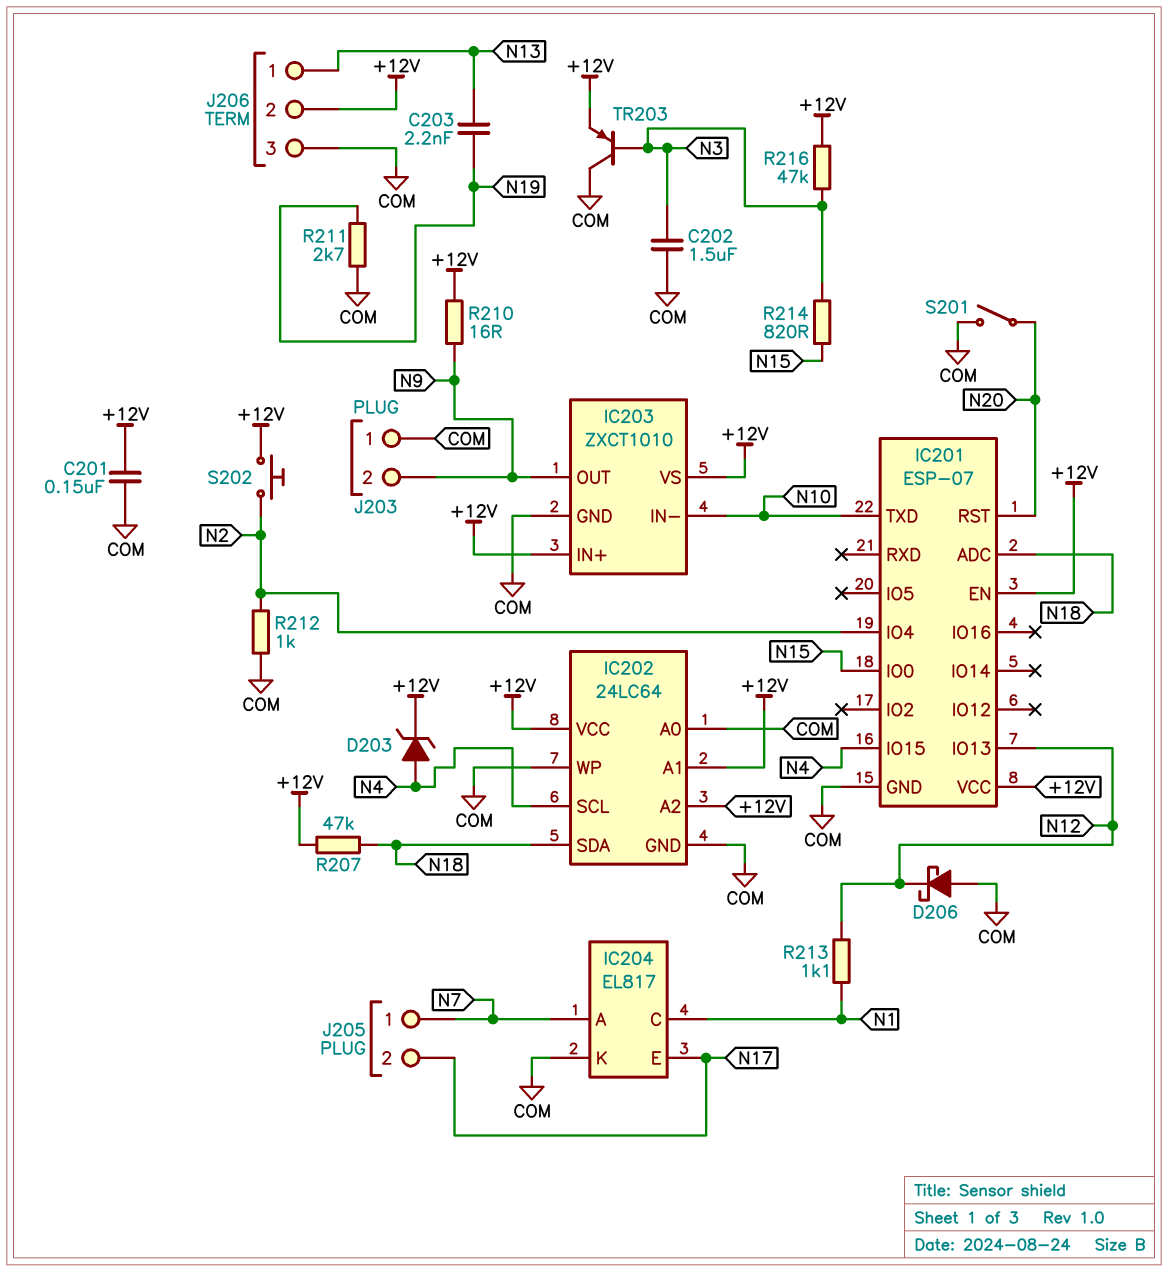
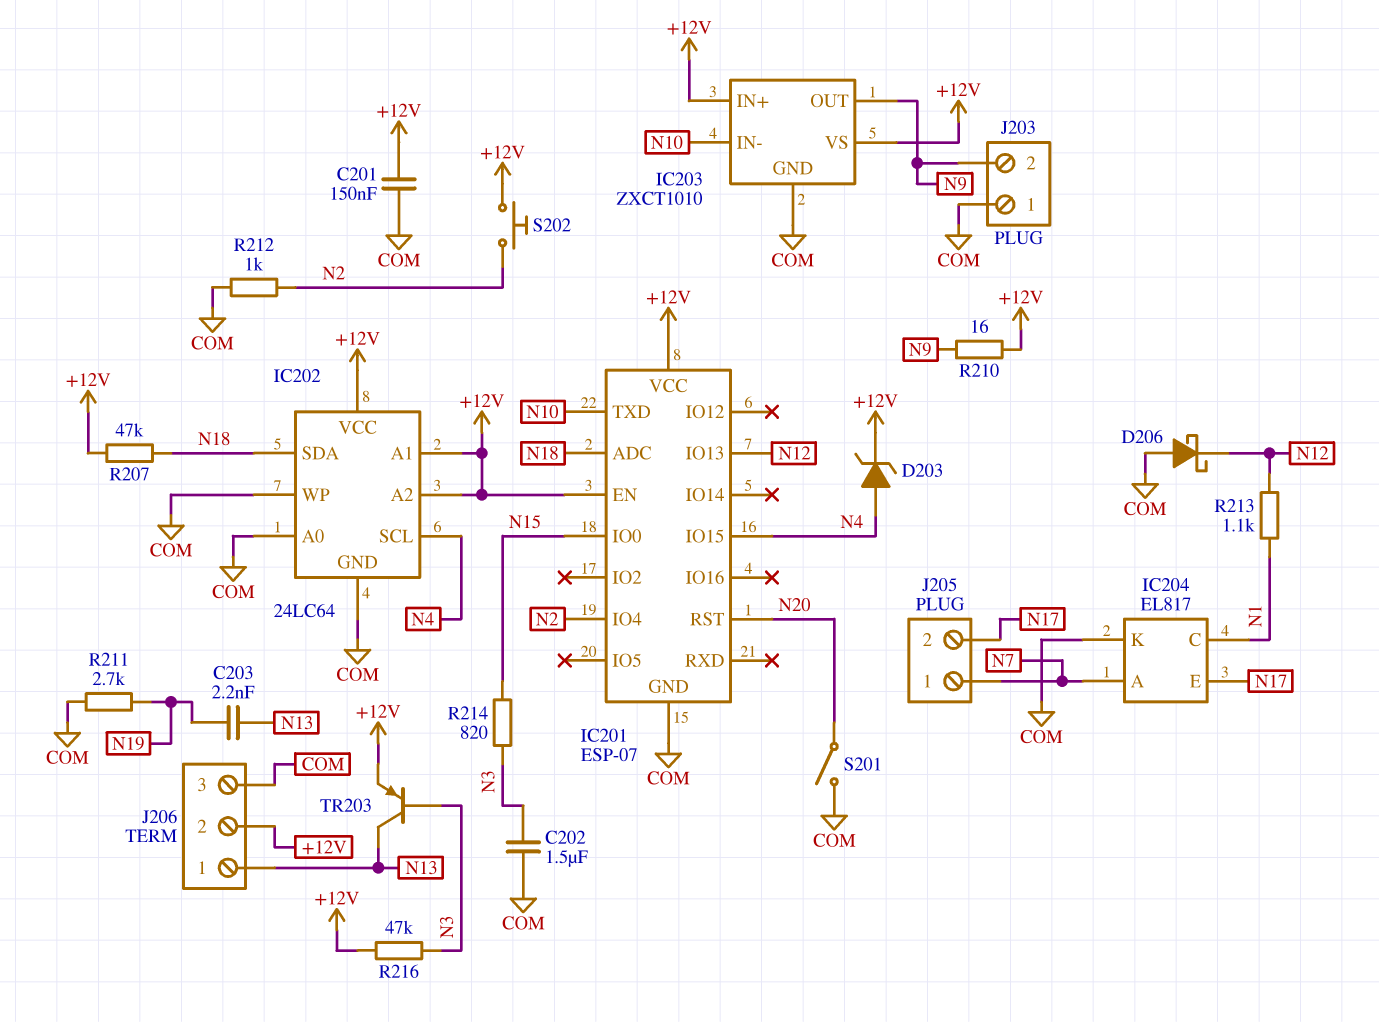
TR203: PNP (B N3, C COM, E +12V) -> PNP (B N3, C N13, E +12V)

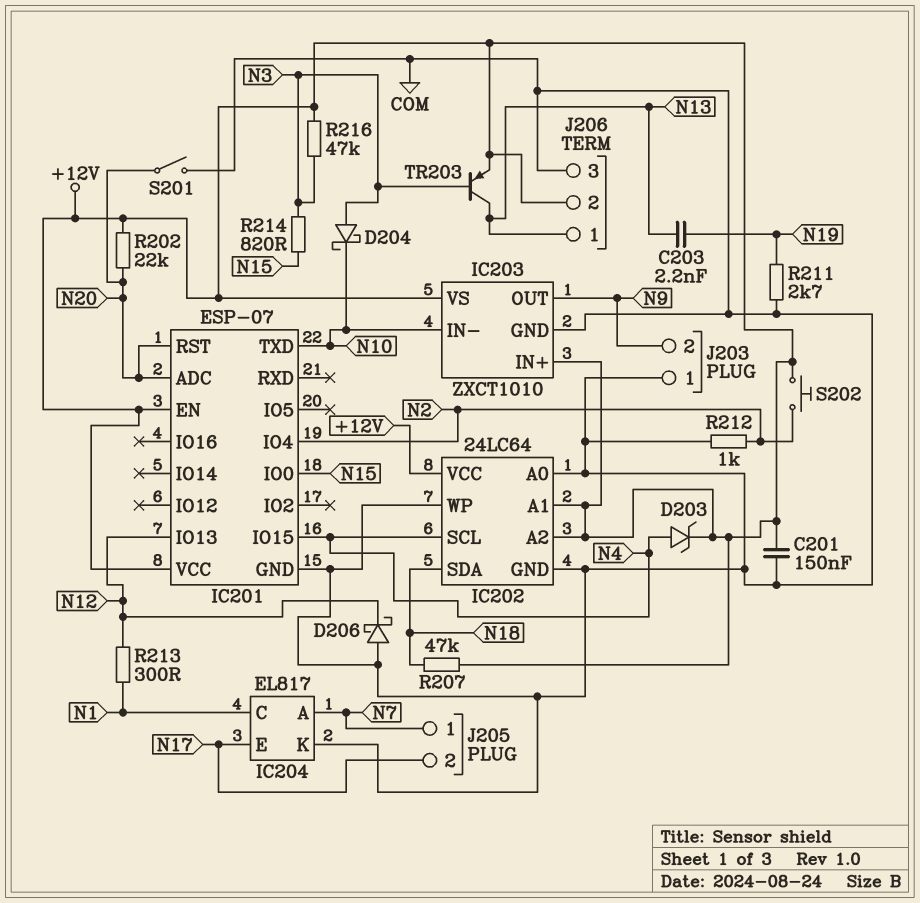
C202: 1.5uF (COM, N3) -> none
D204: none -> schottky (A N3, K N10)
IC201 pin ADC: N18 -> N20
R202: none -> 22k (+12V, N20)
R210: 16 (+12V, N9) -> none
R213: 1.1k (N1, N12) -> 300 (N1, N12)

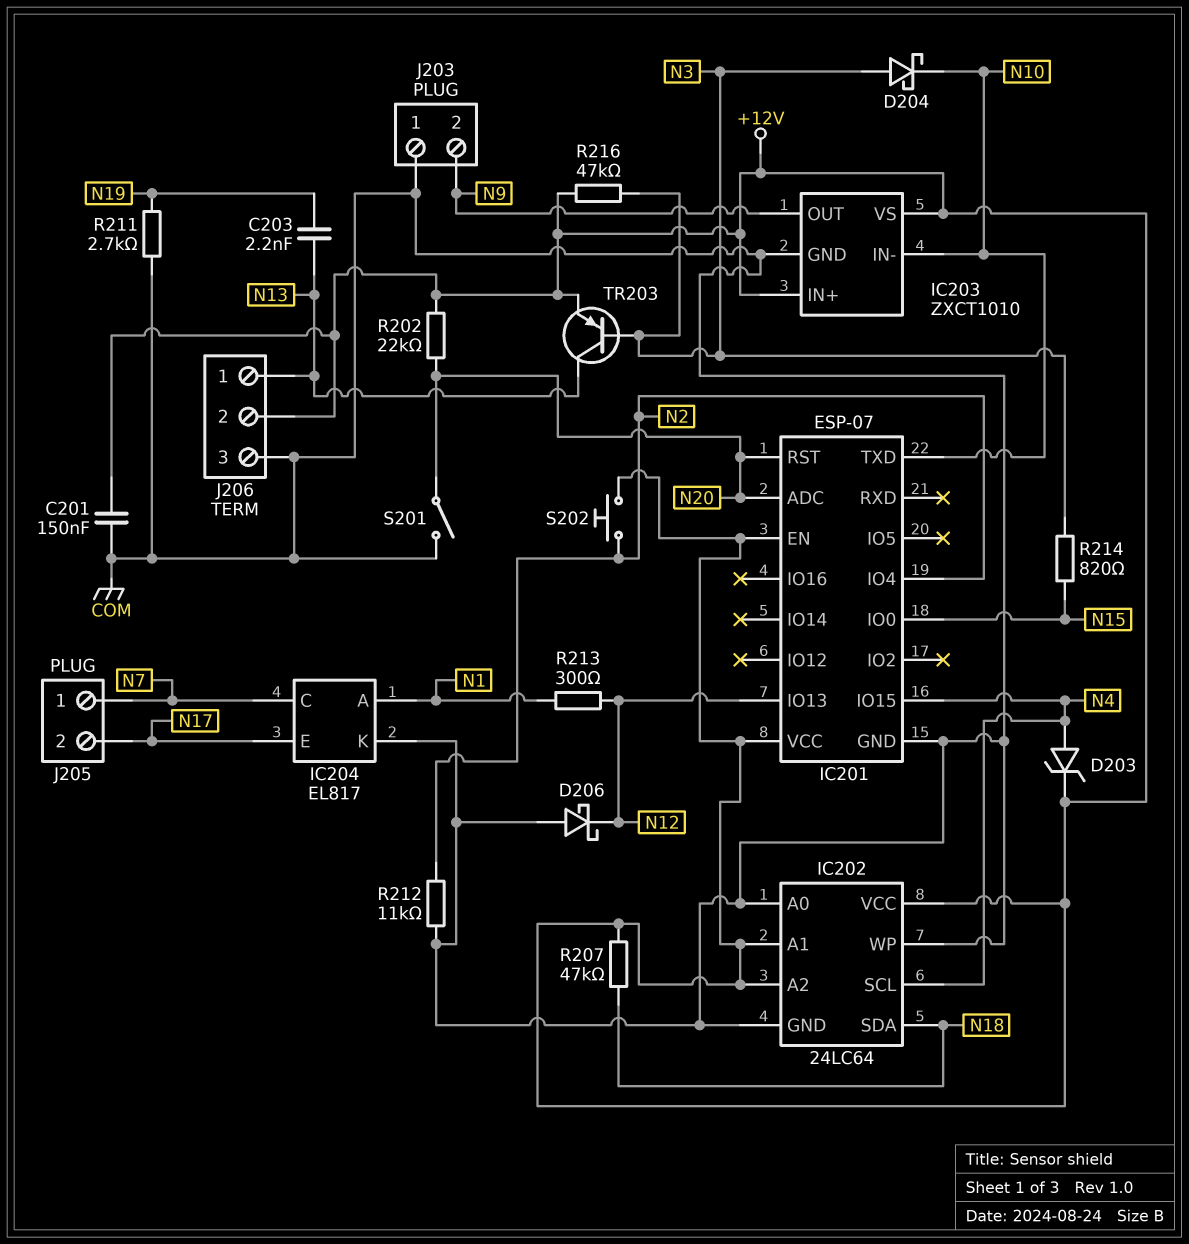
IC204 pin A: N7 -> N1
IC204 pin C: N1 -> N7
R212: 1k (COM, N2) -> 11k (COM, N2)

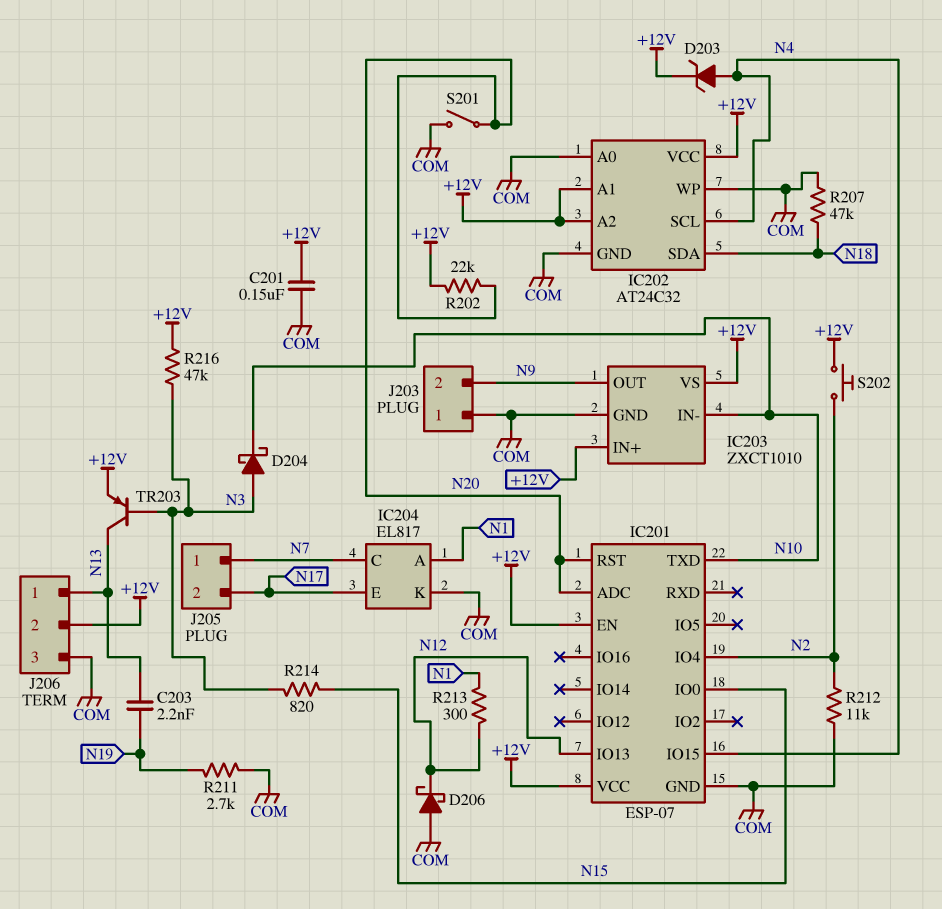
IC202: 24LC64 -> AT24C32
R207: 47k (+12V, N18) -> 47k (COM, N18)

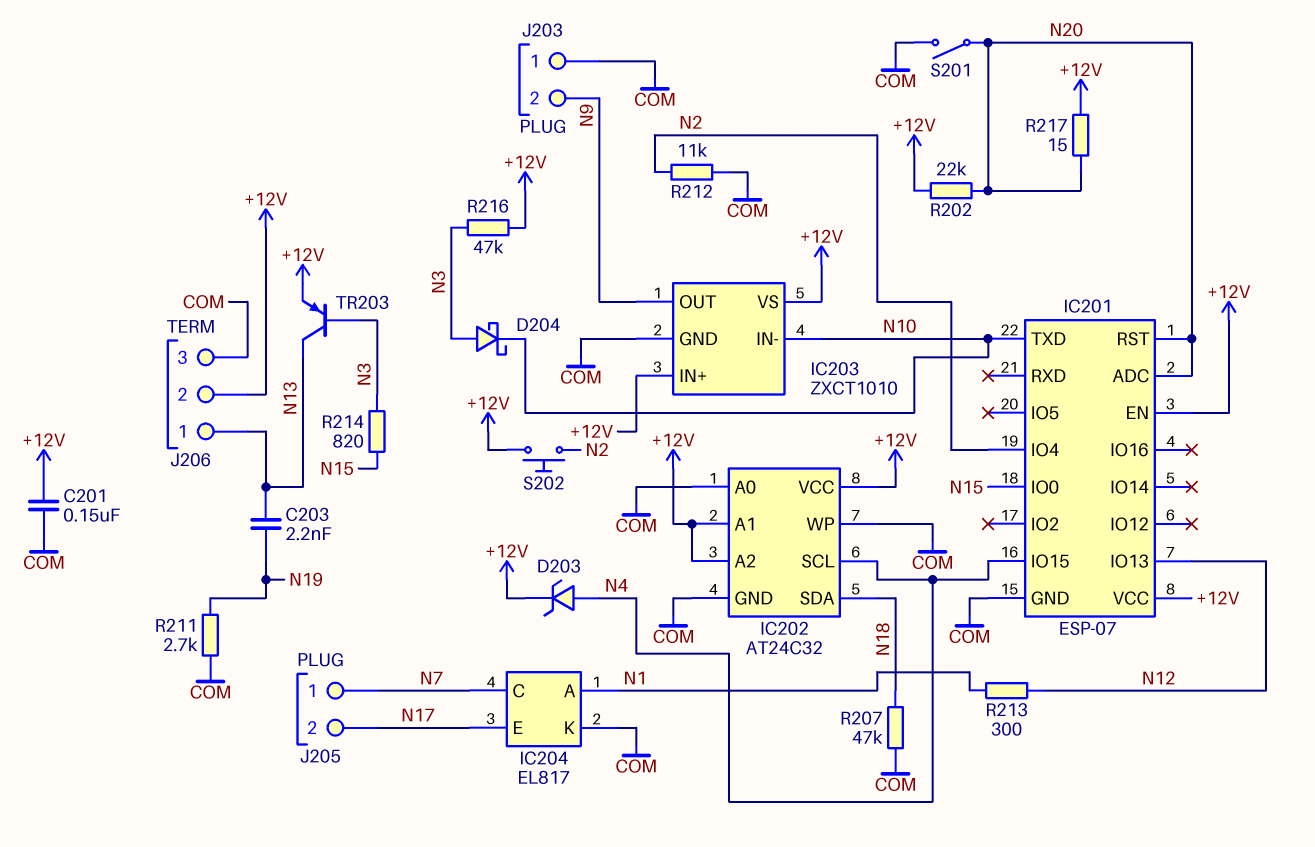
D206: schottky (A COM, K N12) -> none
R217: none -> 15 (+12V, N20)

